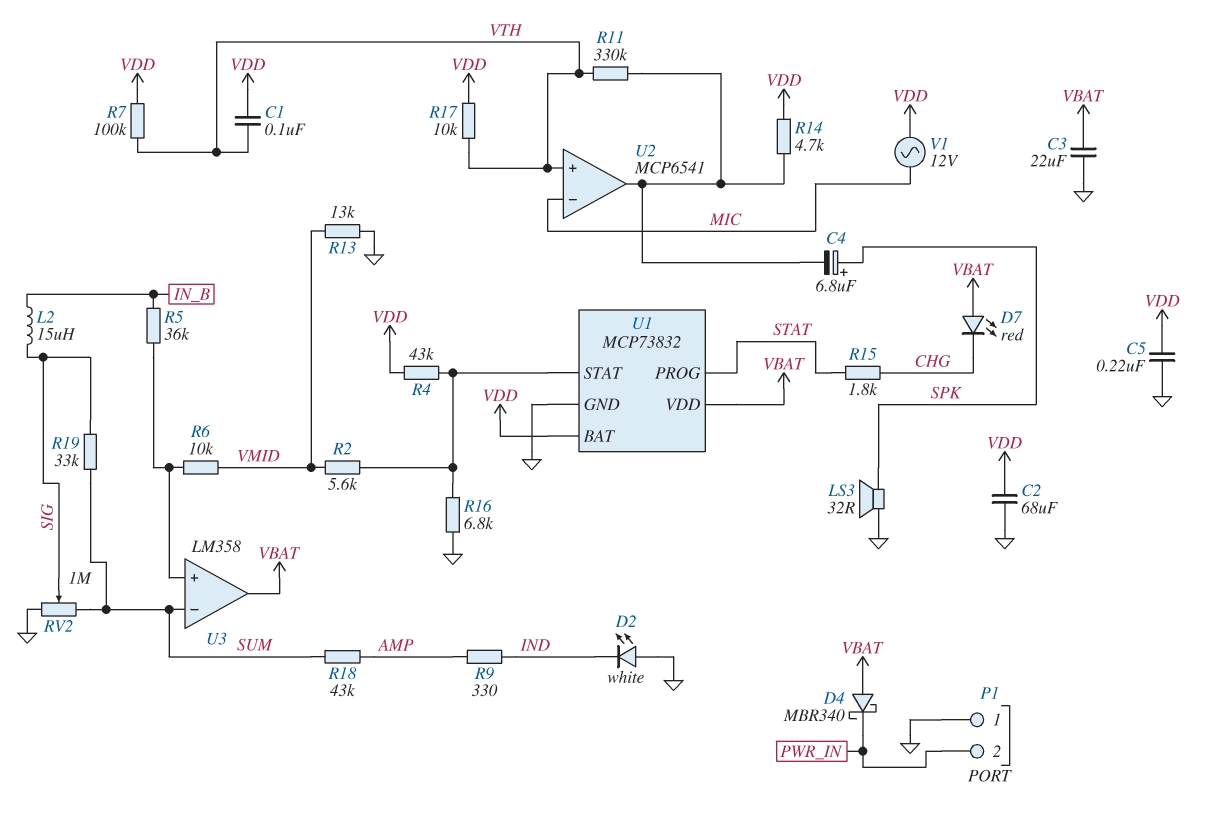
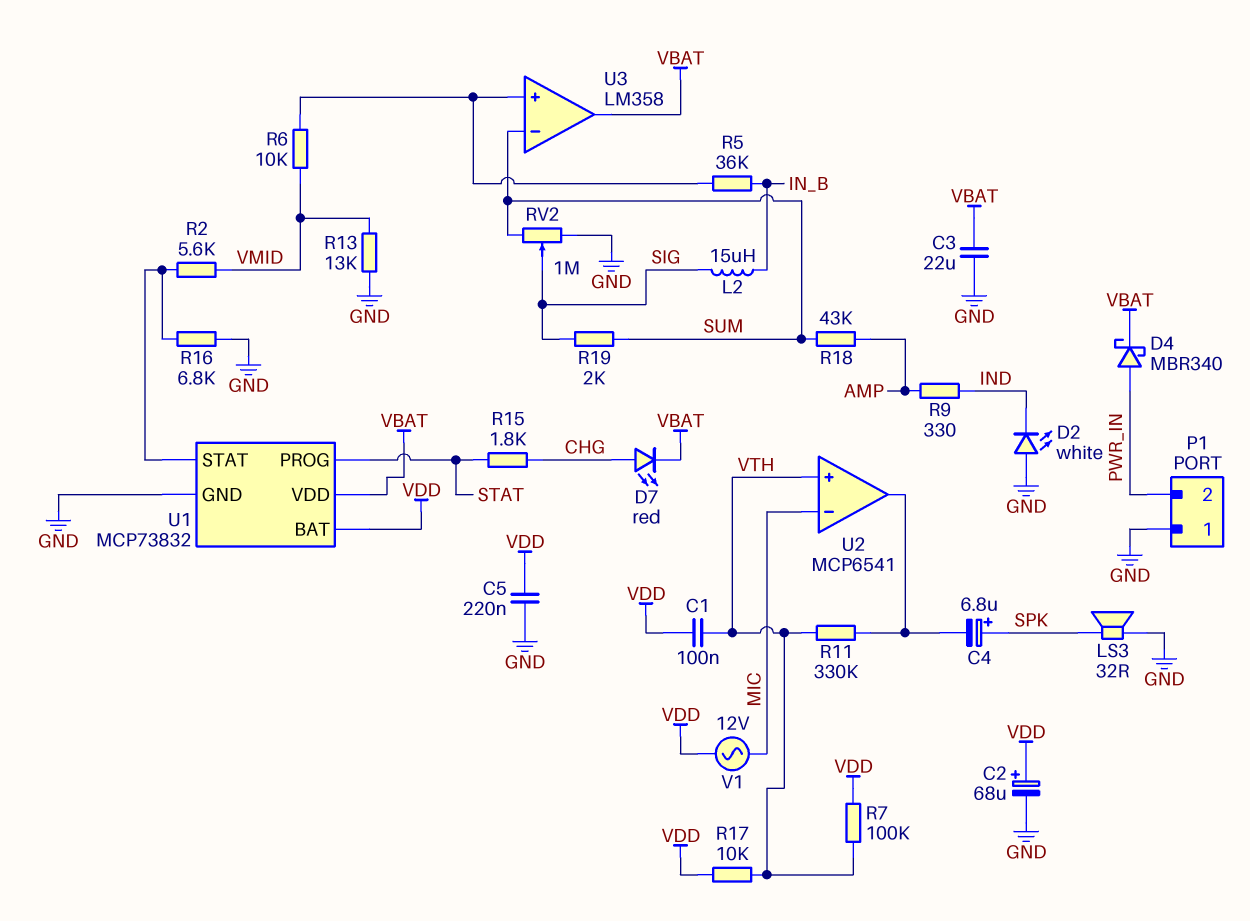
C2: 68uF (GND, VDD) -> 68uF (plus VDD, minus GND)
D4: schottky MBR340 (A VBAT, K PWR_IN) -> schottky MBR340 (A PWR_IN, K VBAT)
D7: LED red (A VBAT, K CHG) -> LED red (A CHG, K VBAT)
R4: 43k (U1/STAT, VDD) -> none
R14: 4.7k (U2/out, VDD) -> none
R19: 33k (SIG, SUM) -> 2k (SIG, SUM)

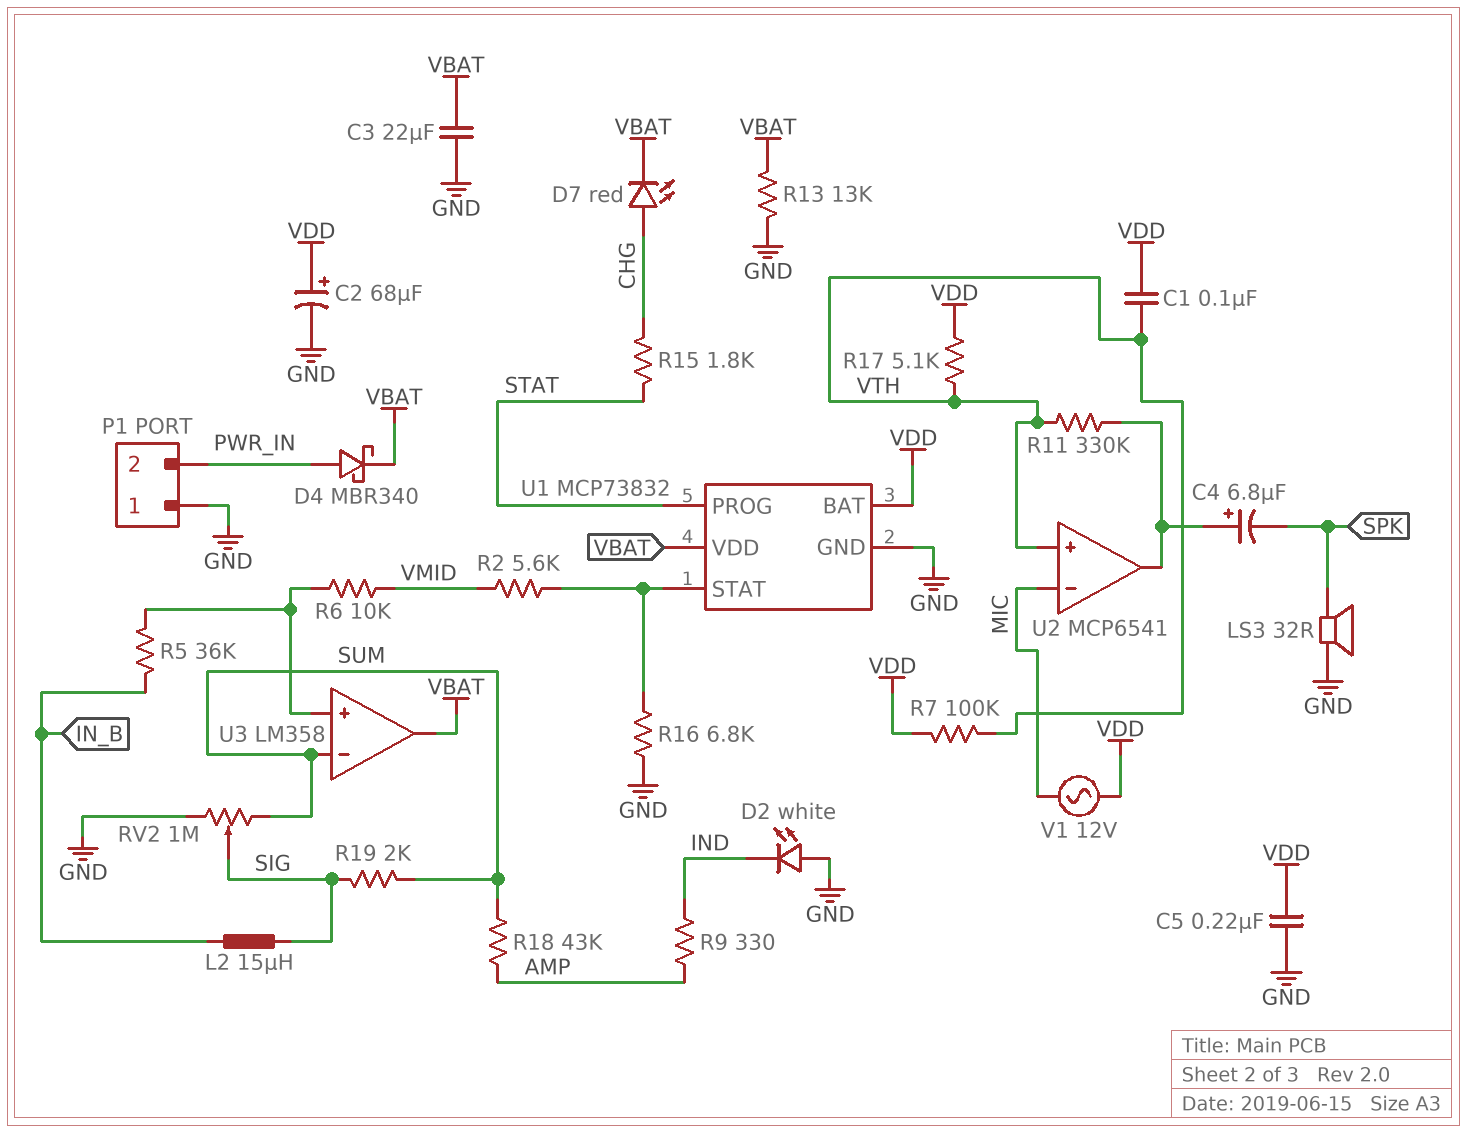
C4: 6.8uF (plus SPK, minus U2/out) -> 6.8uF (plus U2/out, minus SPK)
R13: 13k (GND, VMID) -> 13k (GND, VBAT)
R17: 10k (VDD, VTH) -> 5.1k (VDD, VTH)

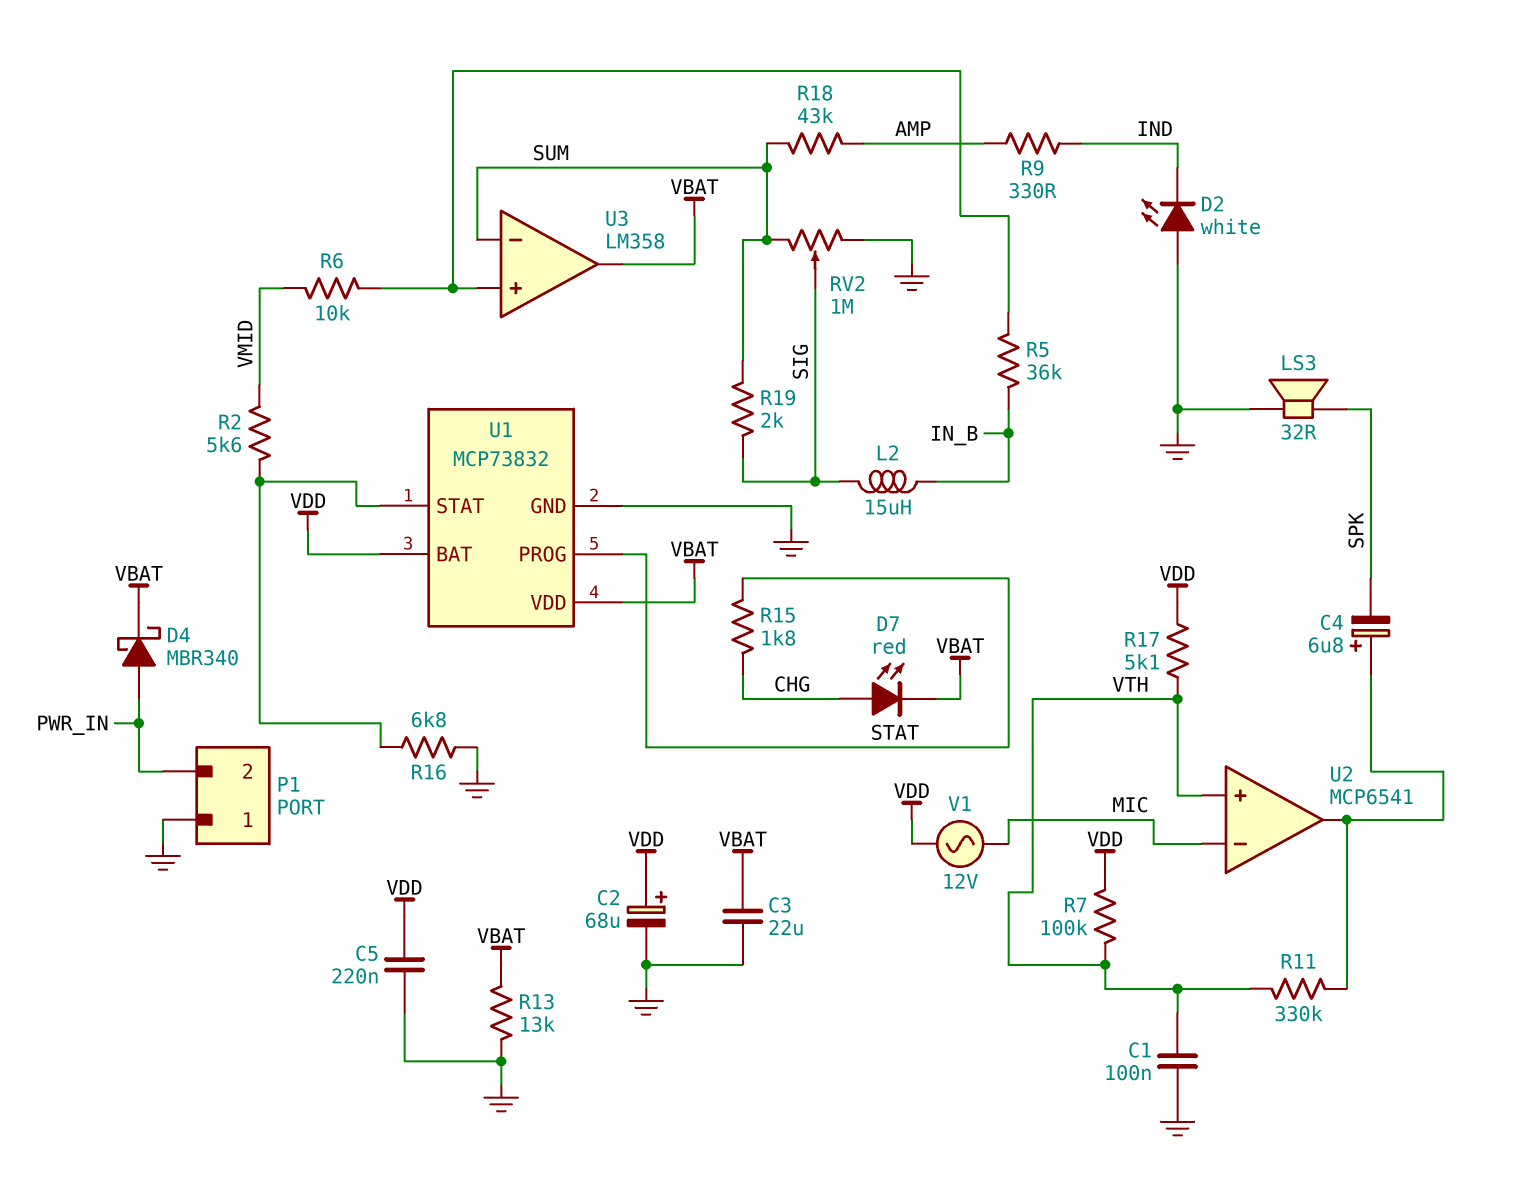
C1: 100nF (VDD, VTH) -> 100nF (GND, VTH)

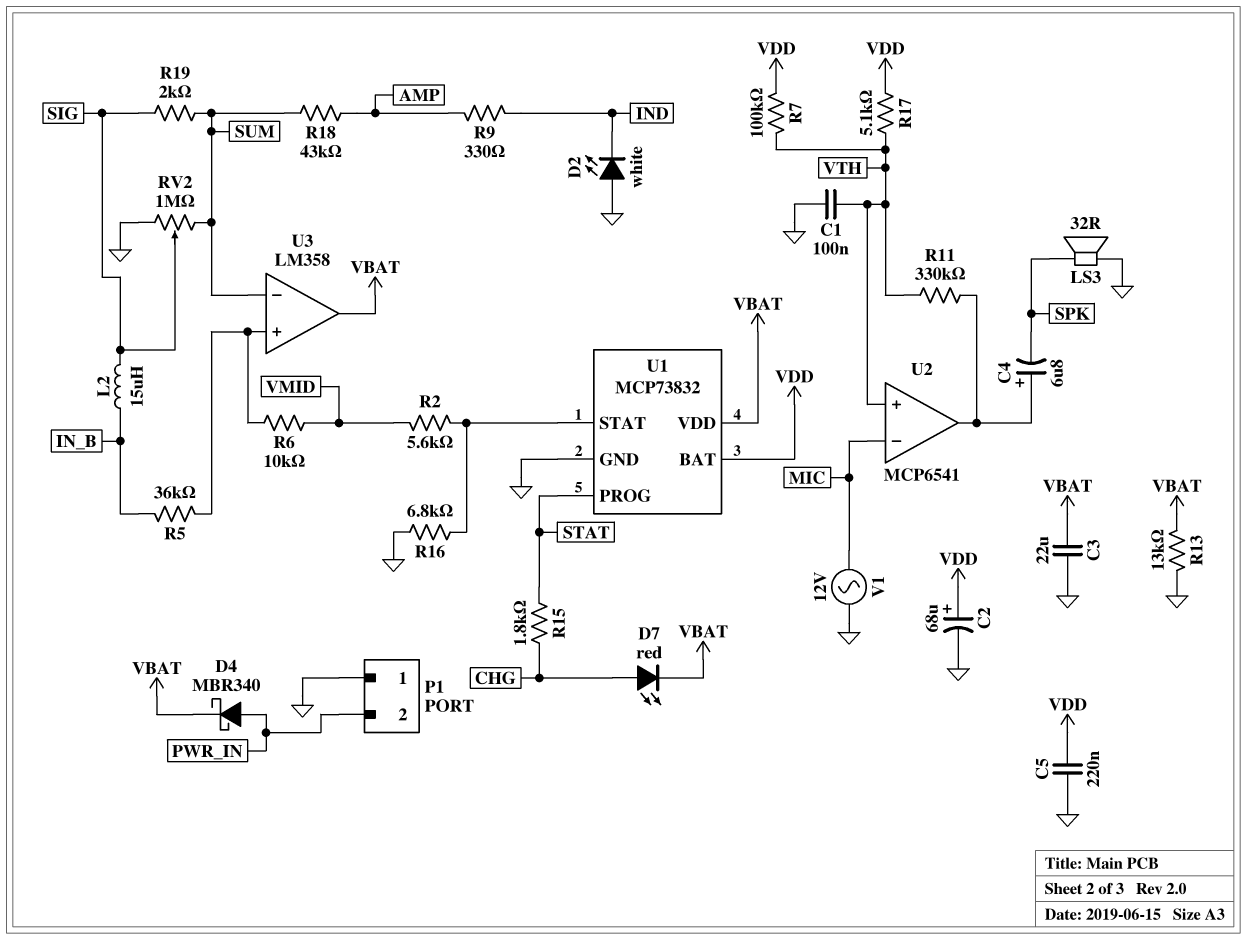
V1: AC 12V (MIC, VDD) -> AC 12V (GND, MIC)

